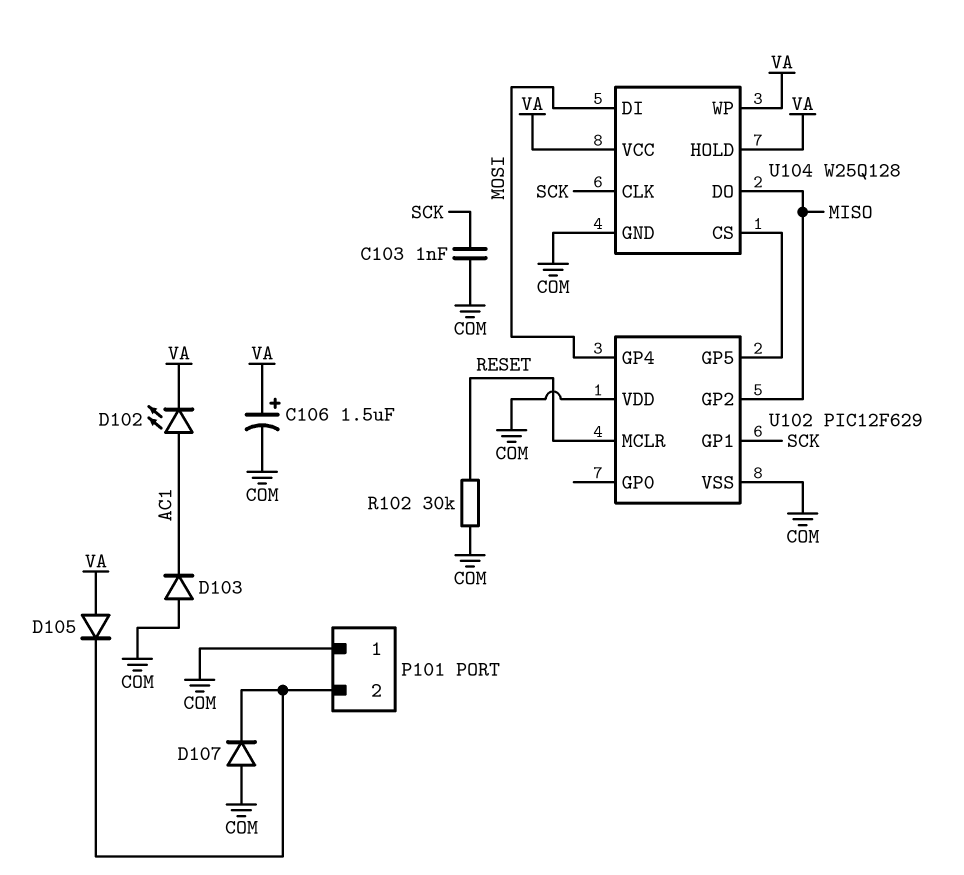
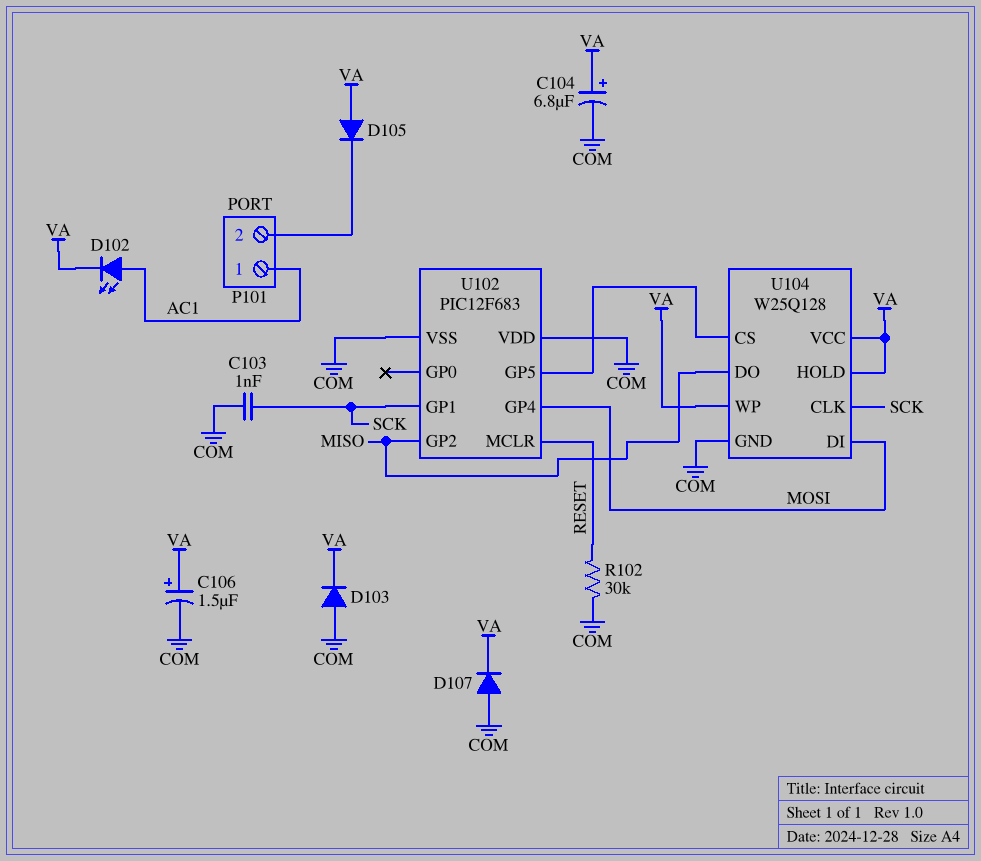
C104: none -> 6.8uF (plus VA, minus COM)
D103: diode (A COM, K AC1) -> diode (A COM, K VA)
D107: diode (A COM, K P101/2) -> diode (A COM, K VA)
P101 pin 1: COM -> AC1
U102: PIC12F629 -> PIC12F683

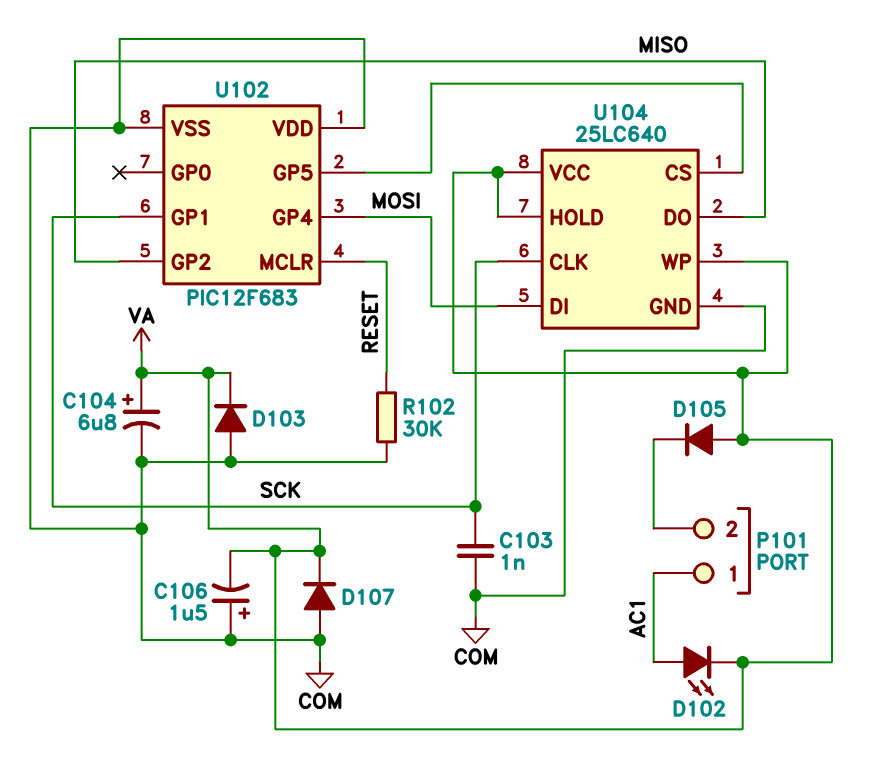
C106: 1.5uF (plus VA, minus COM) -> 1.5uF (plus COM, minus VA)
U104: W25Q128 -> 25LC640

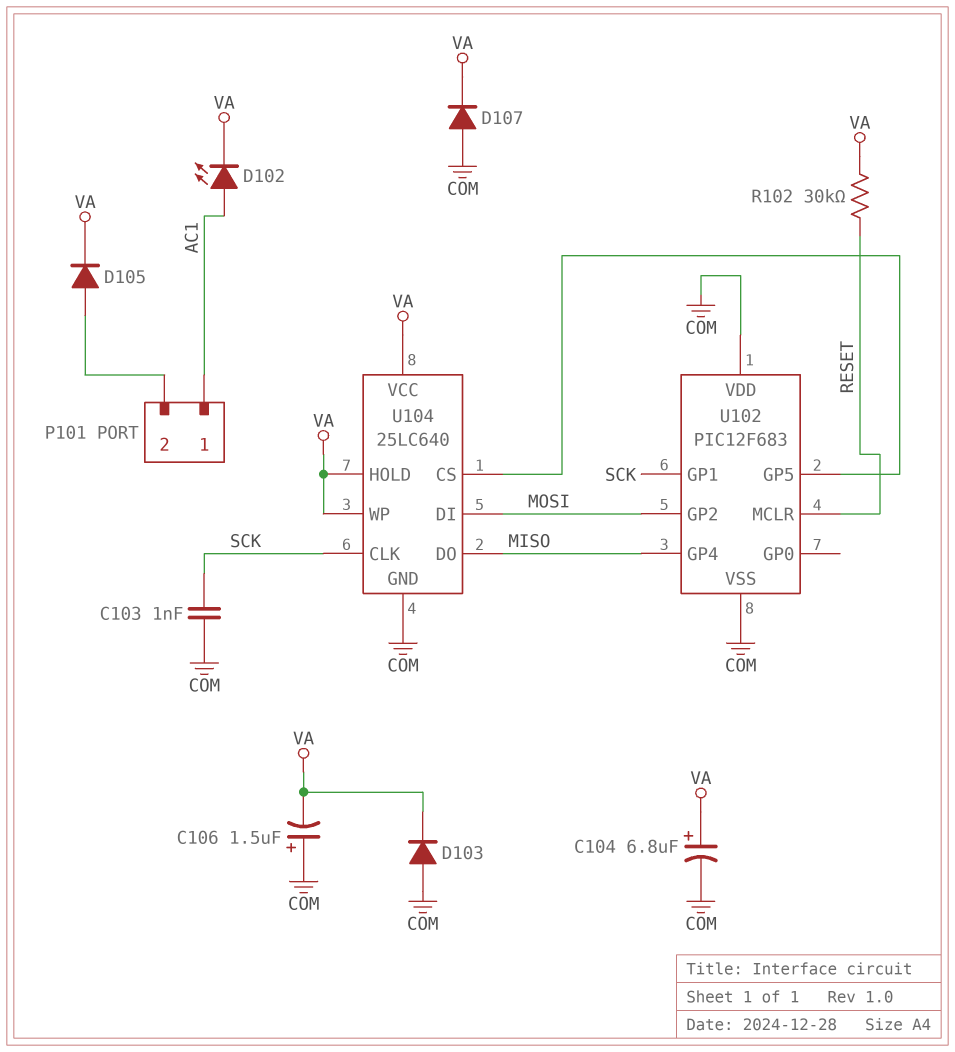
D105: diode (A VA, K P101/2) -> diode (A P101/2, K VA)
R102: 30k (COM, RESET) -> 30k (RESET, VA)
U102 pin GP2: MISO -> MOSI
U102 pin GP4: MOSI -> MISO

